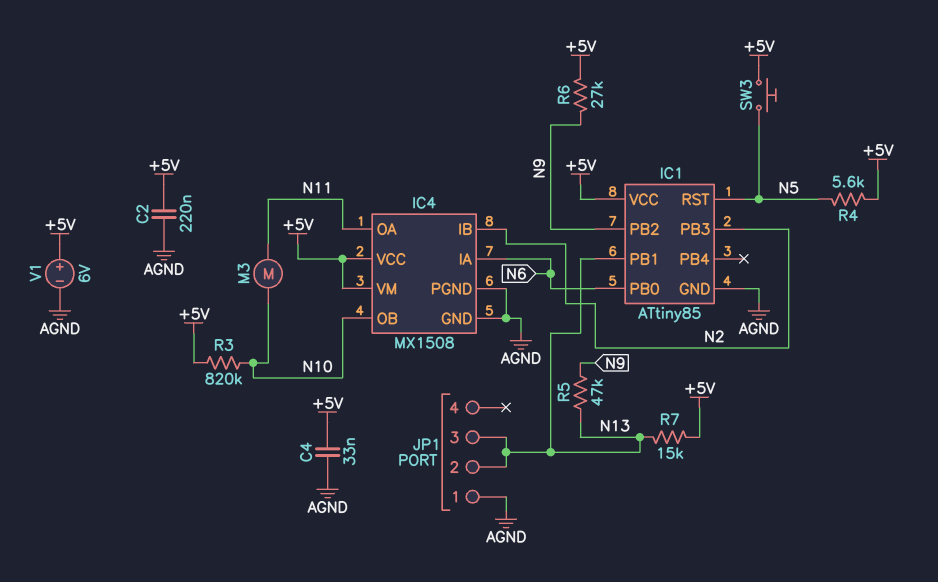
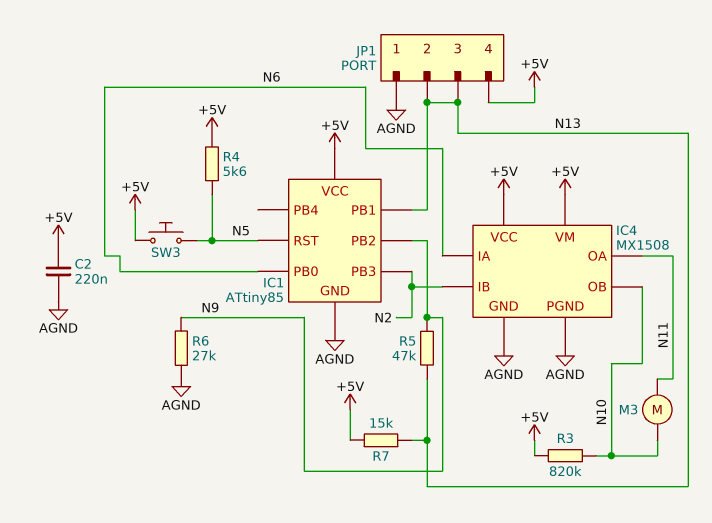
C4: 33nF (+5V, AGND) -> none
JP1 pin 4: none -> +5V
R6: 27k (+5V, N9) -> 27k (AGND, N9)
V1: 6V (plus +5V, minus AGND) -> none

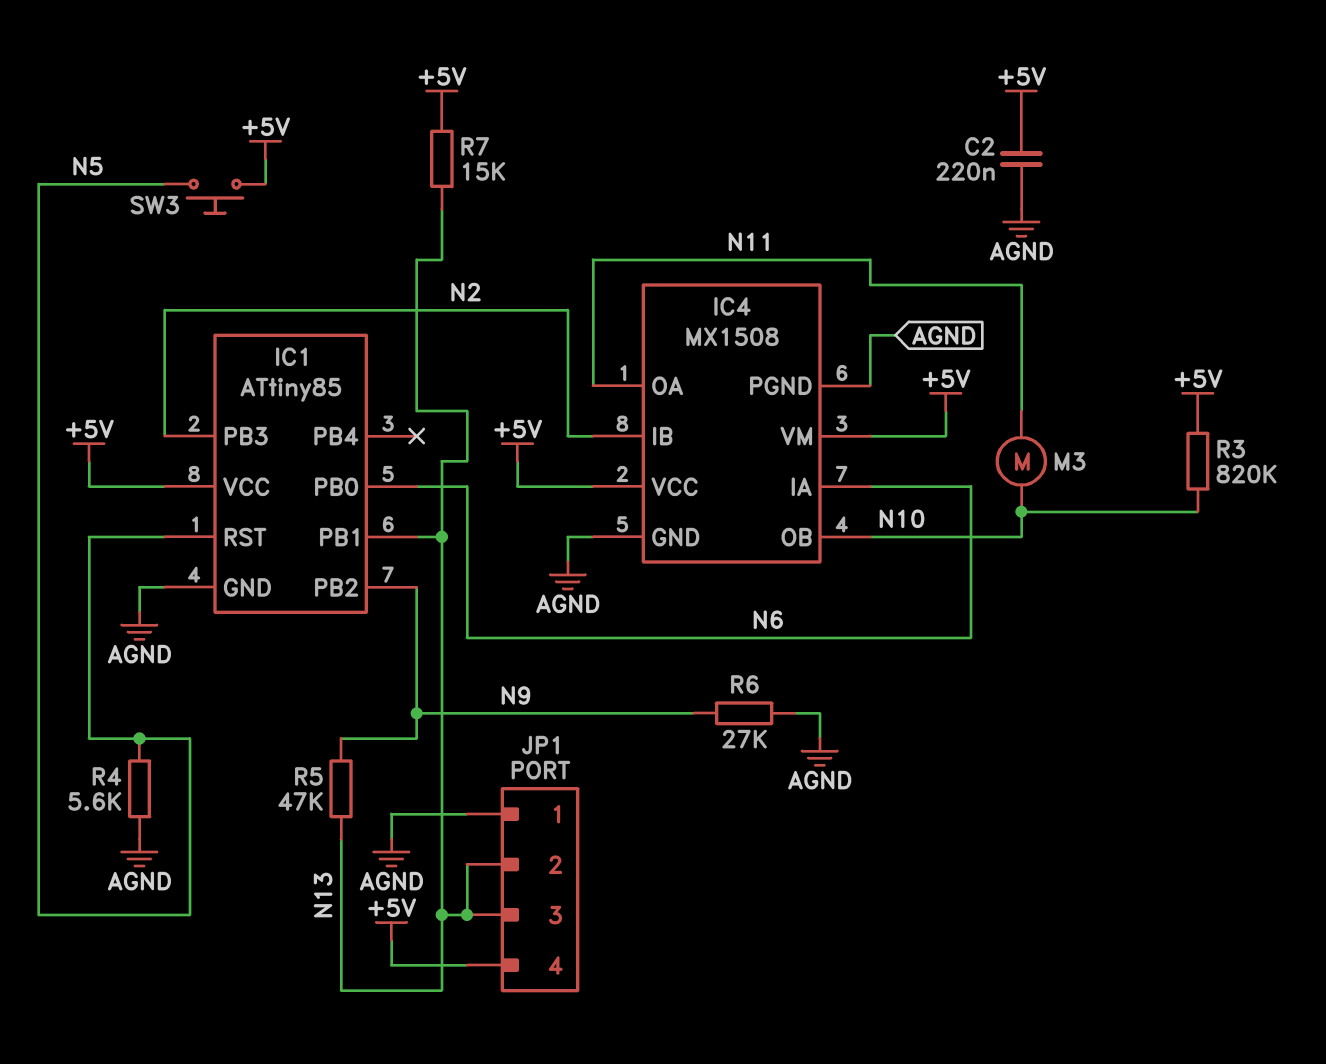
R4: 5.6k (+5V, N5) -> 5.6k (AGND, N5)

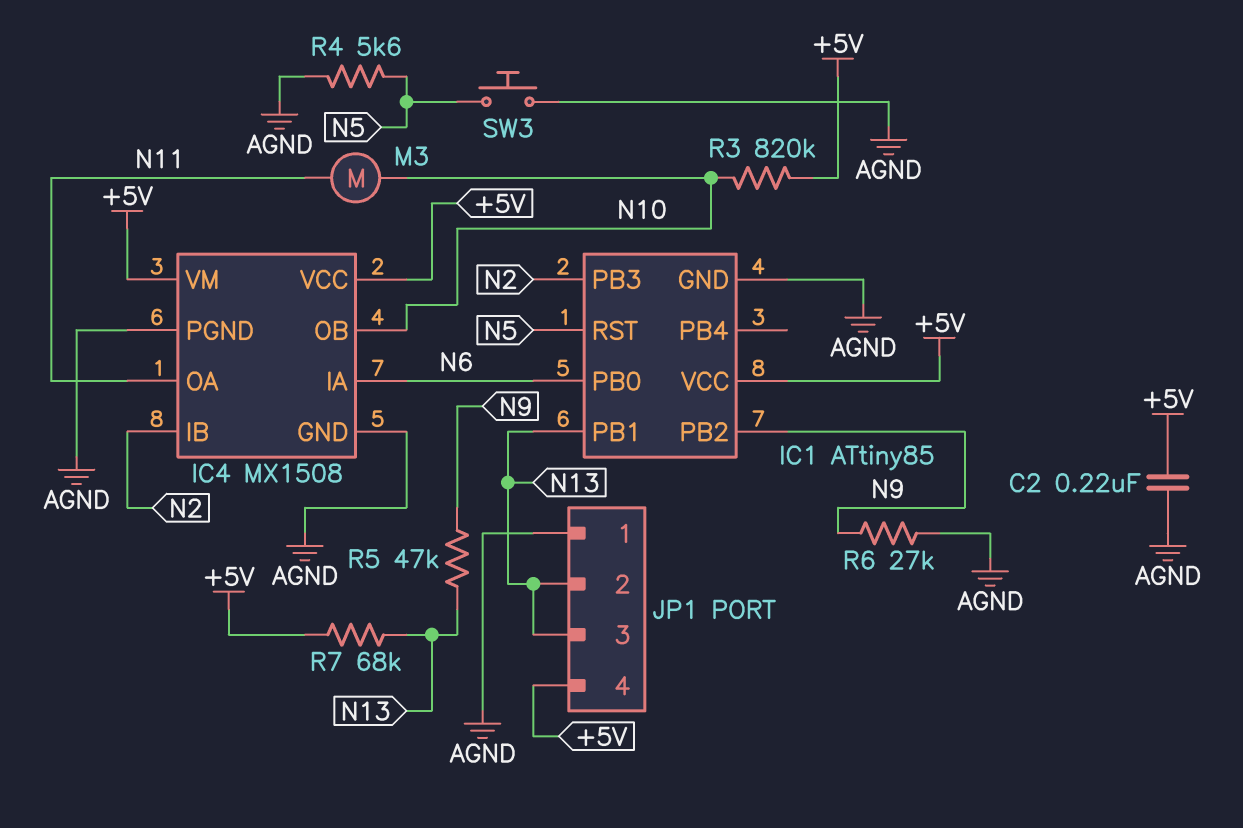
R7: 15k (+5V, N13) -> 68k (+5V, N13)
SW3: button (+5V, N5) -> button (AGND, N5)

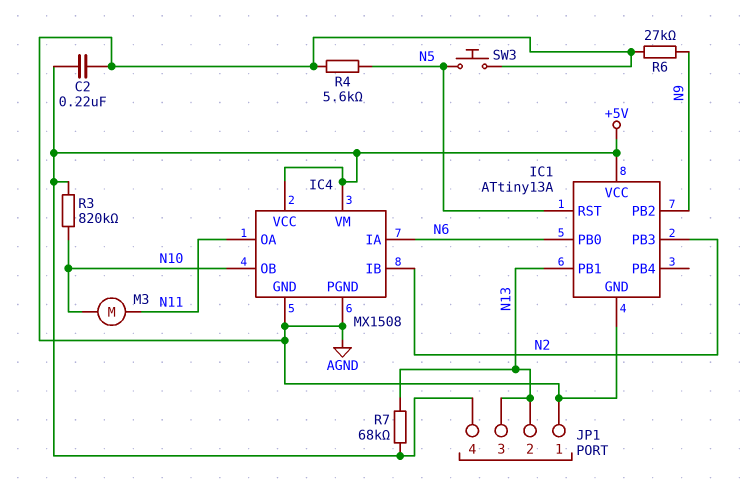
IC1: ATtiny85 -> ATtiny13A
R5: 47k (N9, N13) -> none

